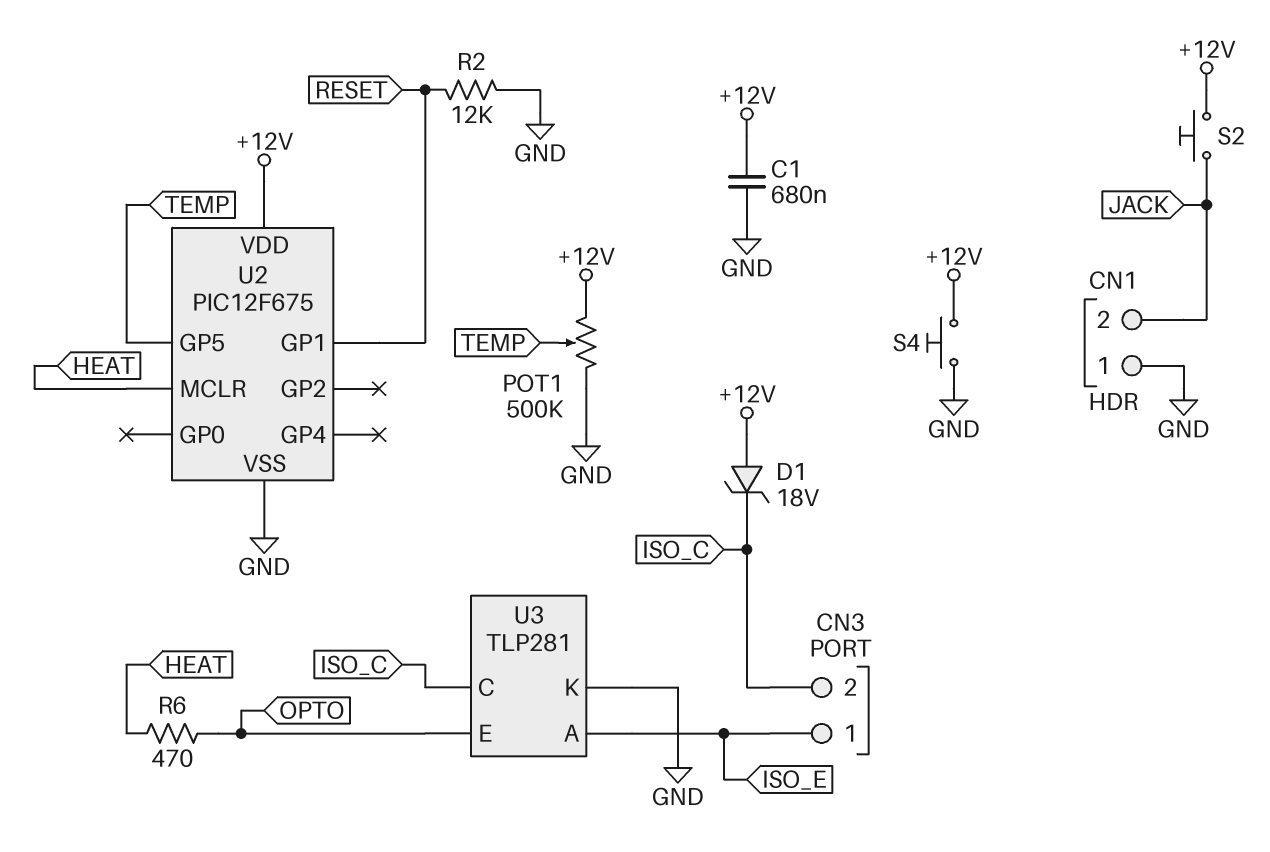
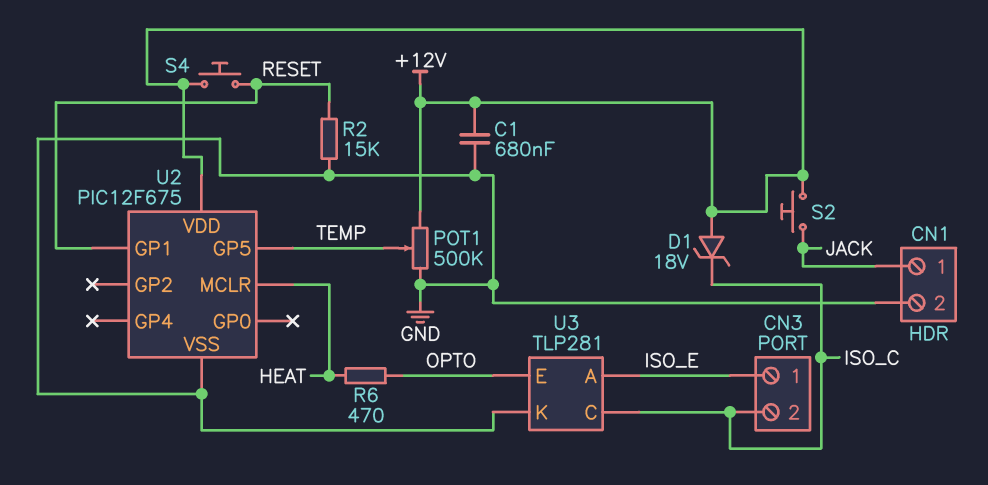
CN1 pin 1: GND -> JACK
CN1 pin 2: JACK -> GND
R2: 12k (GND, RESET) -> 15k (GND, RESET)
S4: button (+12V, GND) -> button (+12V, RESET)

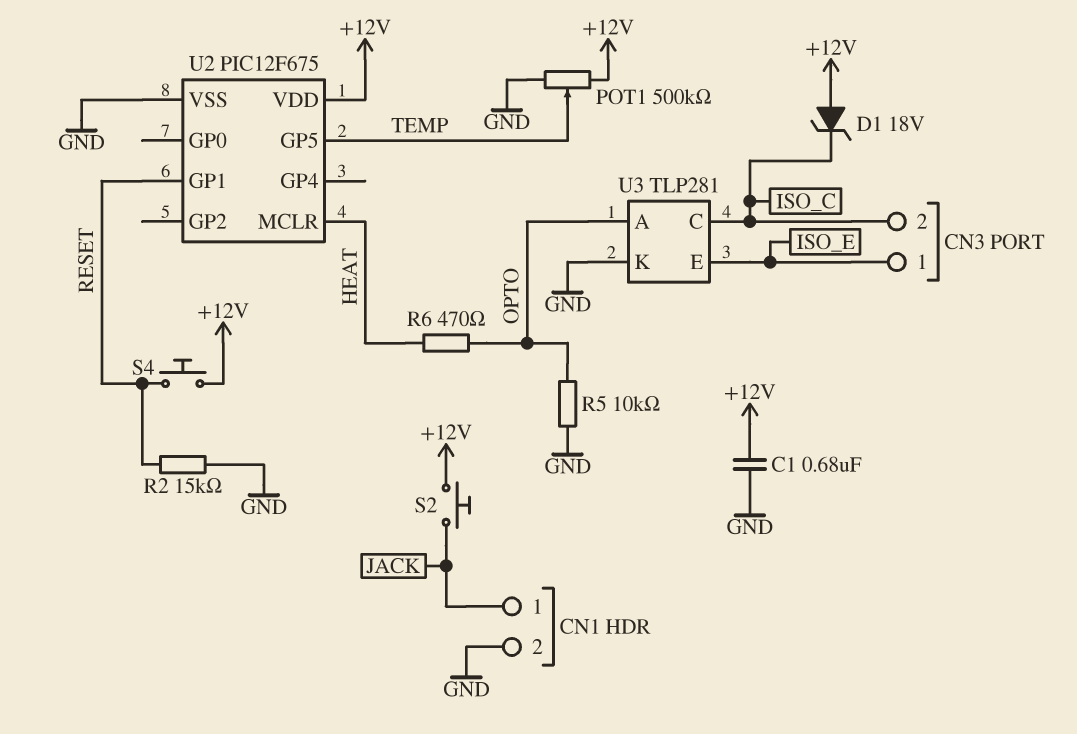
R5: none -> 10k (GND, OPTO)
U3 pin A: ISO_E -> OPTO
U3 pin E: OPTO -> ISO_E

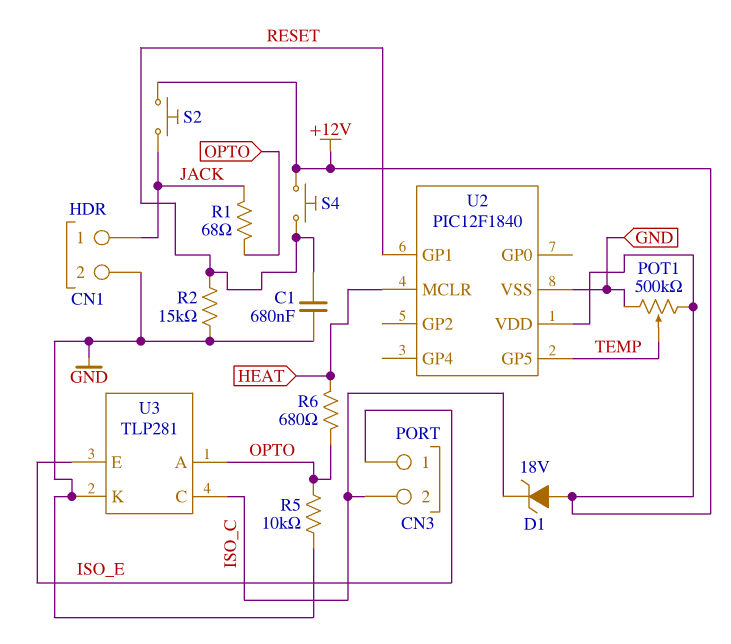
C1: 680nF (+12V, GND) -> 680nF (GND, RESET)
R1: none -> 68 (JACK, OPTO)
R6: 470 (HEAT, OPTO) -> 680 (HEAT, OPTO)
U2: PIC12F675 -> PIC12F1840

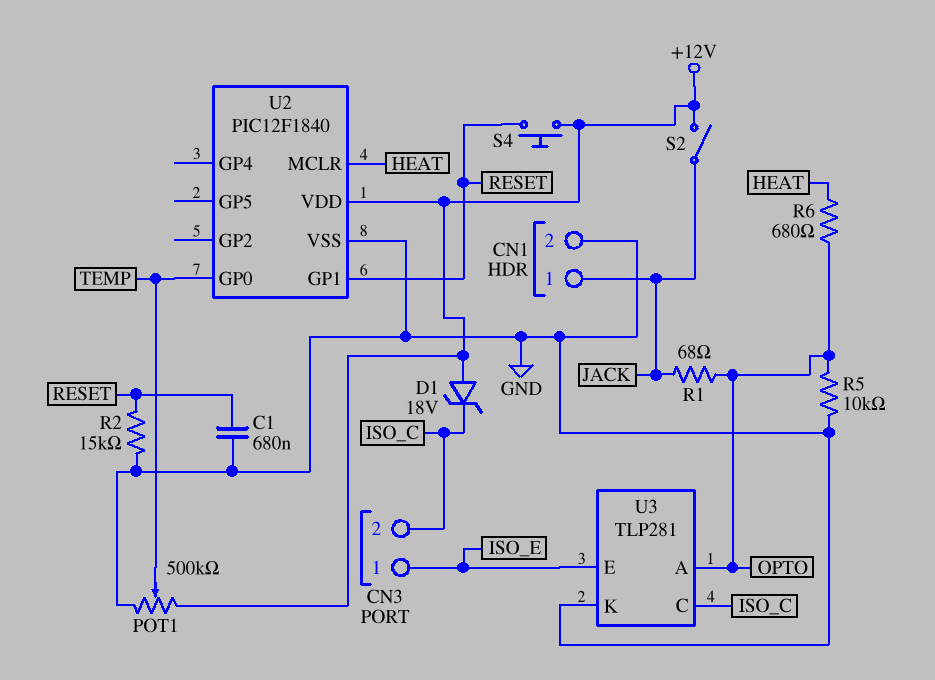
S2: button (+12V, JACK) -> switch (+12V, JACK)
U2 pin GP0: none -> TEMP
U2 pin GP5: TEMP -> none

